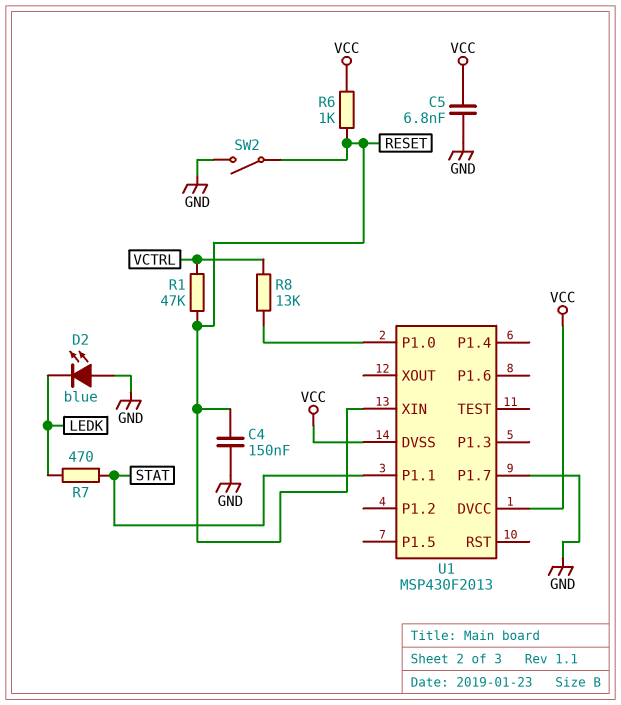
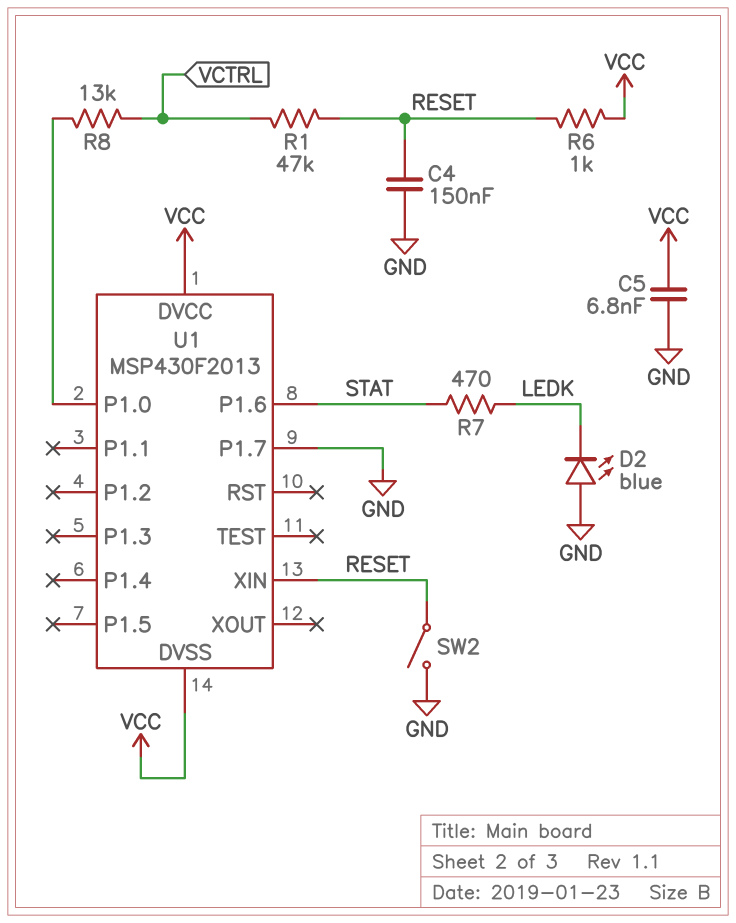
U1 pin P1.1: STAT -> none
U1 pin P1.6: none -> STAT

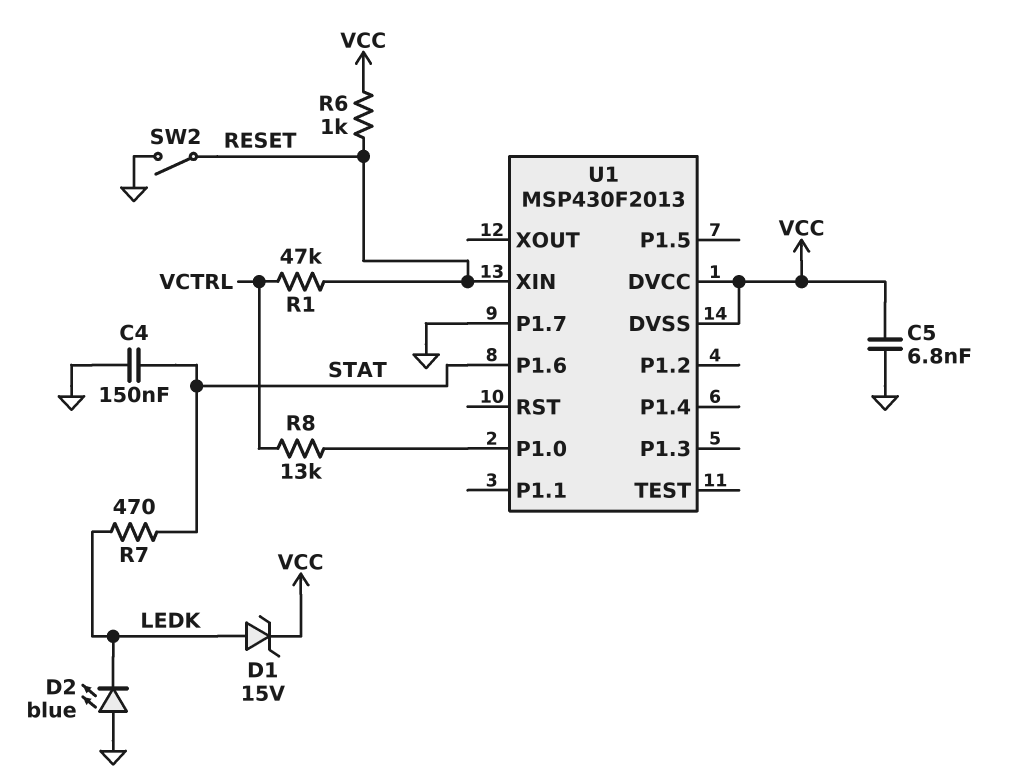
C4: 150nF (GND, RESET) -> 150nF (GND, STAT)
D1: none -> zener 15V (A LEDK, K VCC)

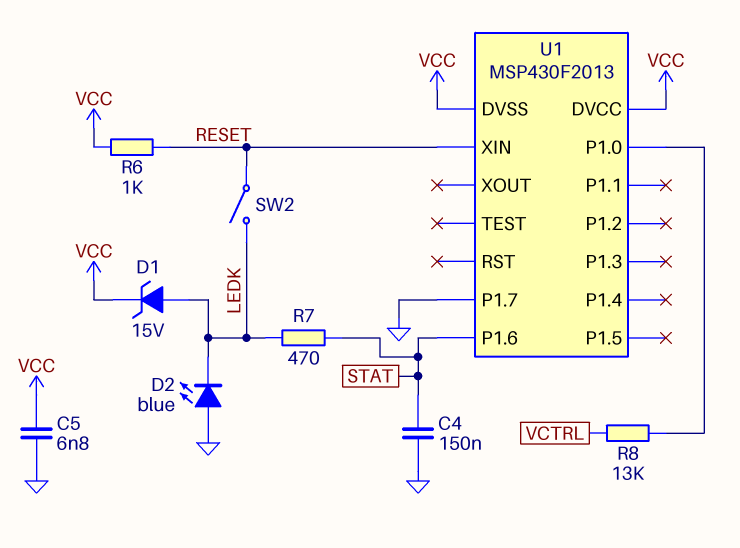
R1: 47k (RESET, VCTRL) -> none
SW2: switch (GND, RESET) -> switch (LEDK, RESET)

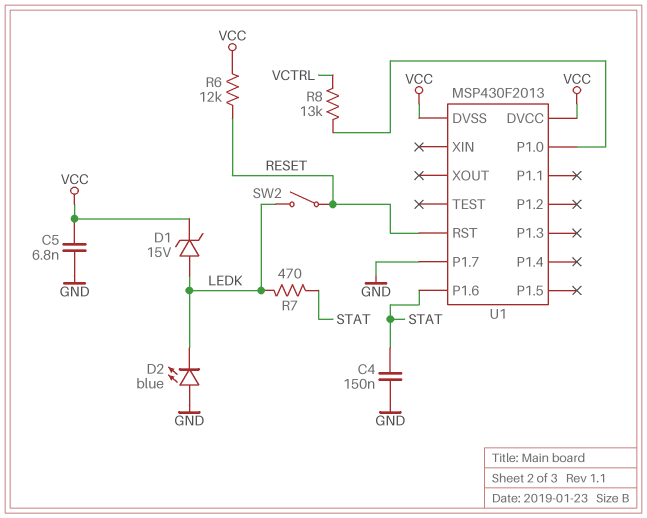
R6: 1k (RESET, VCC) -> 12k (RESET, VCC)
U1 pin RST: none -> RESET
U1 pin XIN: RESET -> none

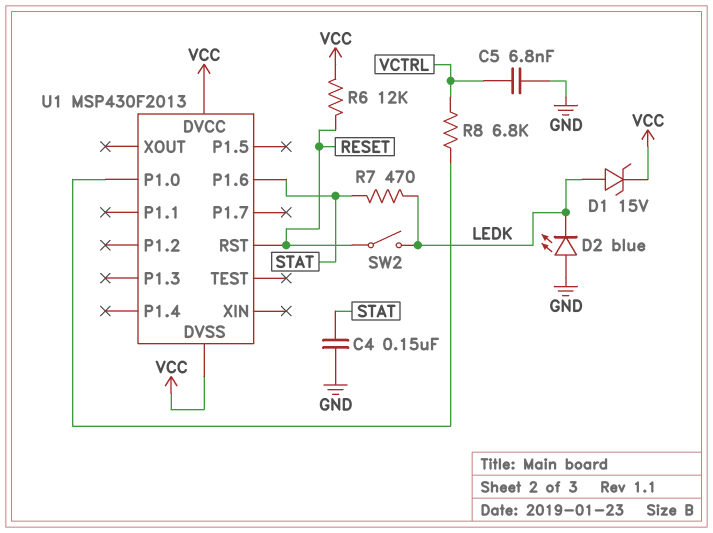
C5: 6.8nF (GND, VCC) -> 6.8nF (GND, VCTRL)
R8: 13k (U1/P1.0, VCTRL) -> 6.8k (U1/P1.0, VCTRL)
U1 pin P1.7: GND -> none

